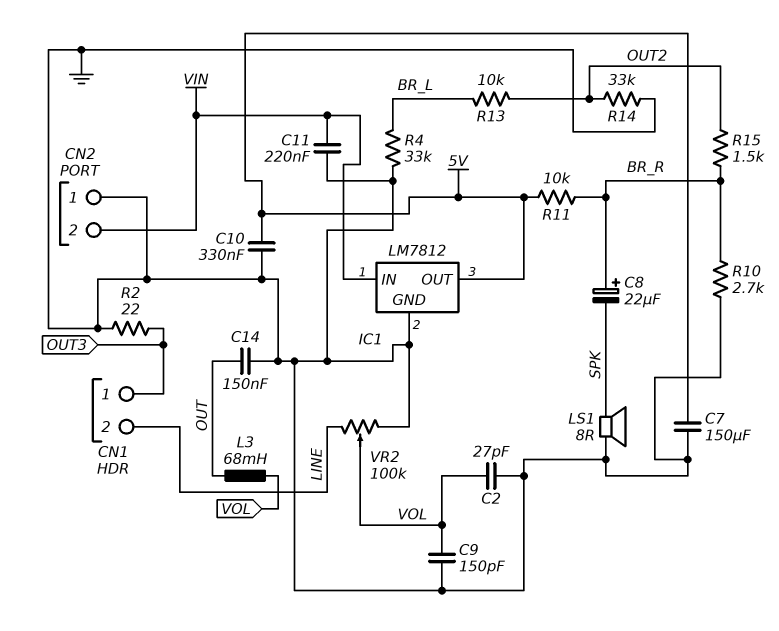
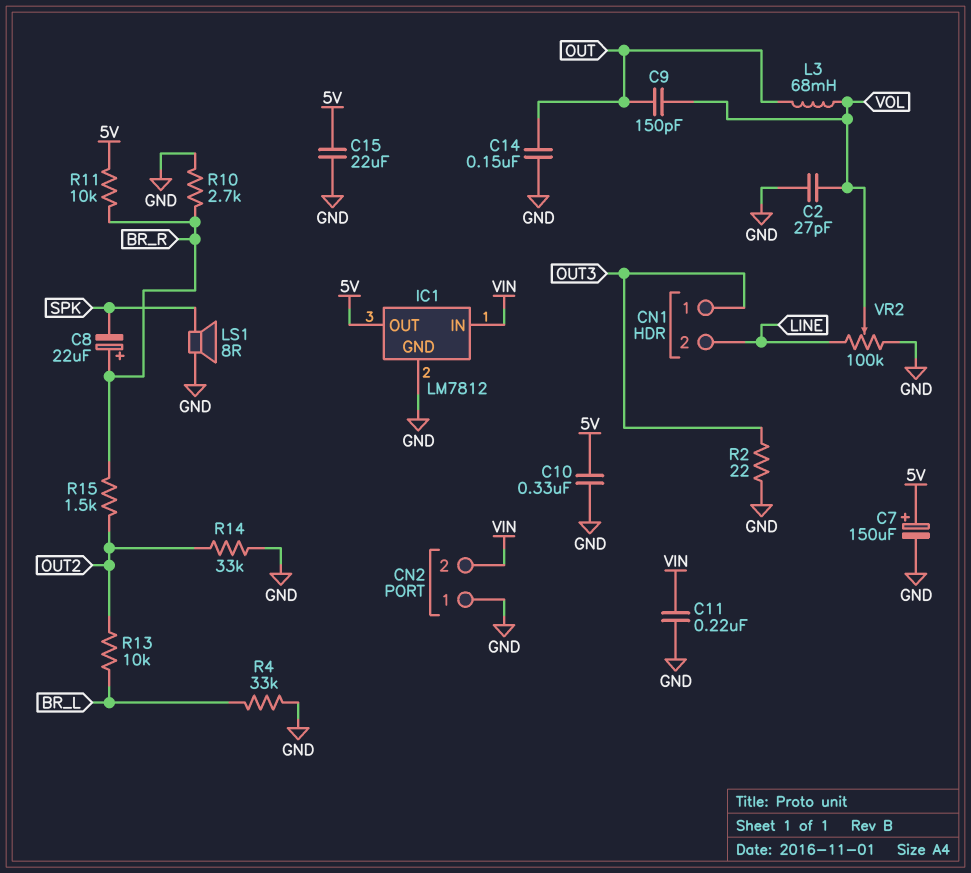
C7: 150uF (5V, GND) -> 150uF (plus 5V, minus GND)
C9: 150pF (GND, VOL) -> 150pF (OUT, VOL)
C15: none -> 22uF (5V, GND)

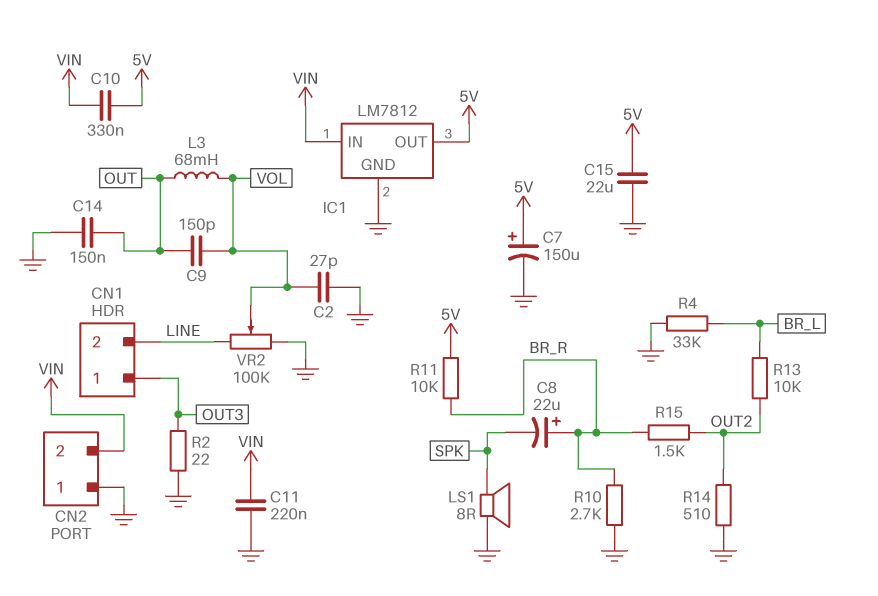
C10: 330nF (5V, GND) -> 330nF (5V, VIN)
R14: 33k (GND, OUT2) -> 510 (GND, OUT2)

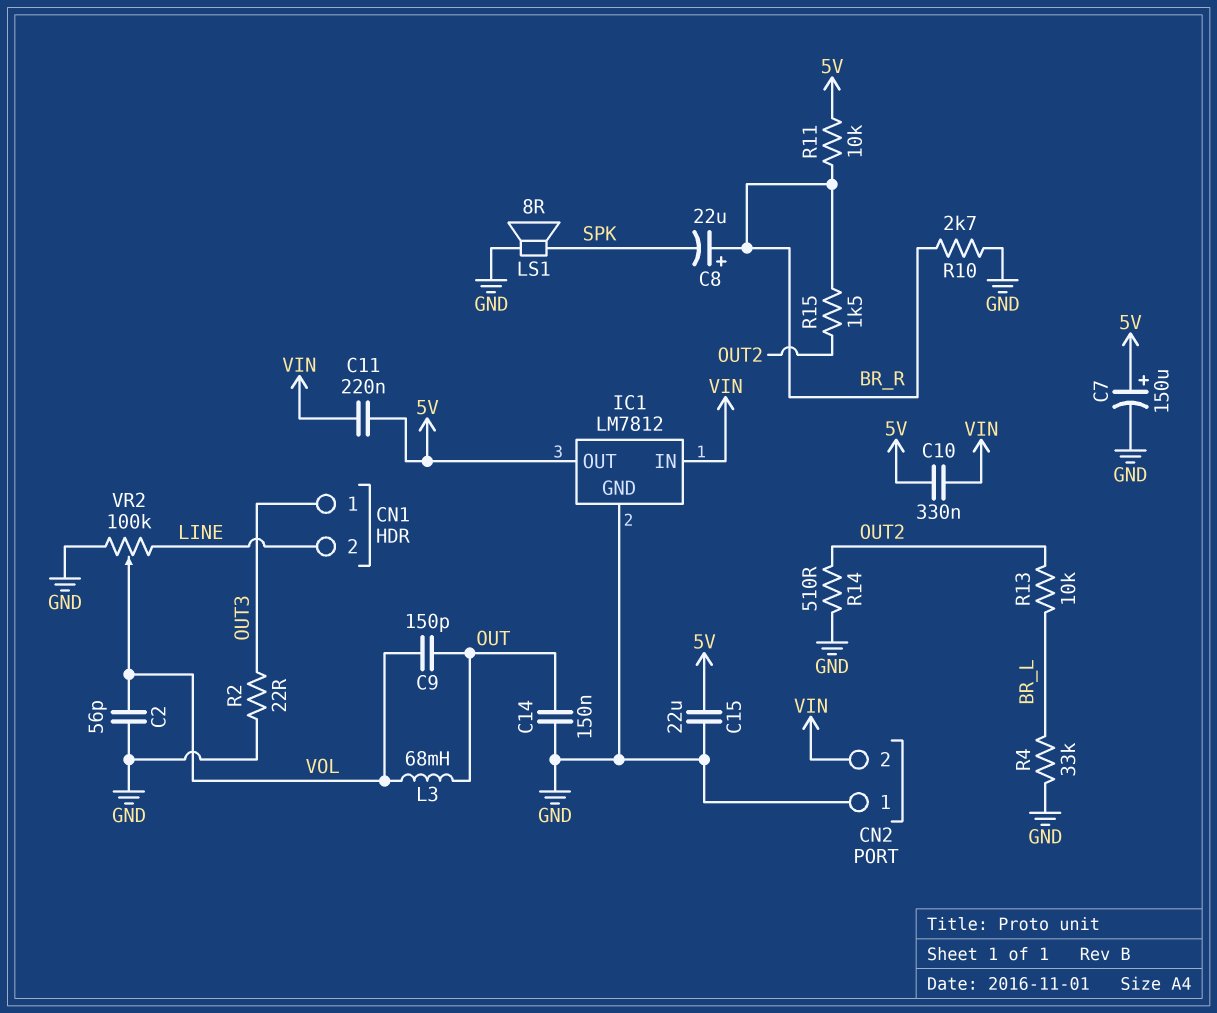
C2: 27pF (GND, VOL) -> 56pF (GND, VOL)
C11: 220nF (GND, VIN) -> 220nF (5V, VIN)

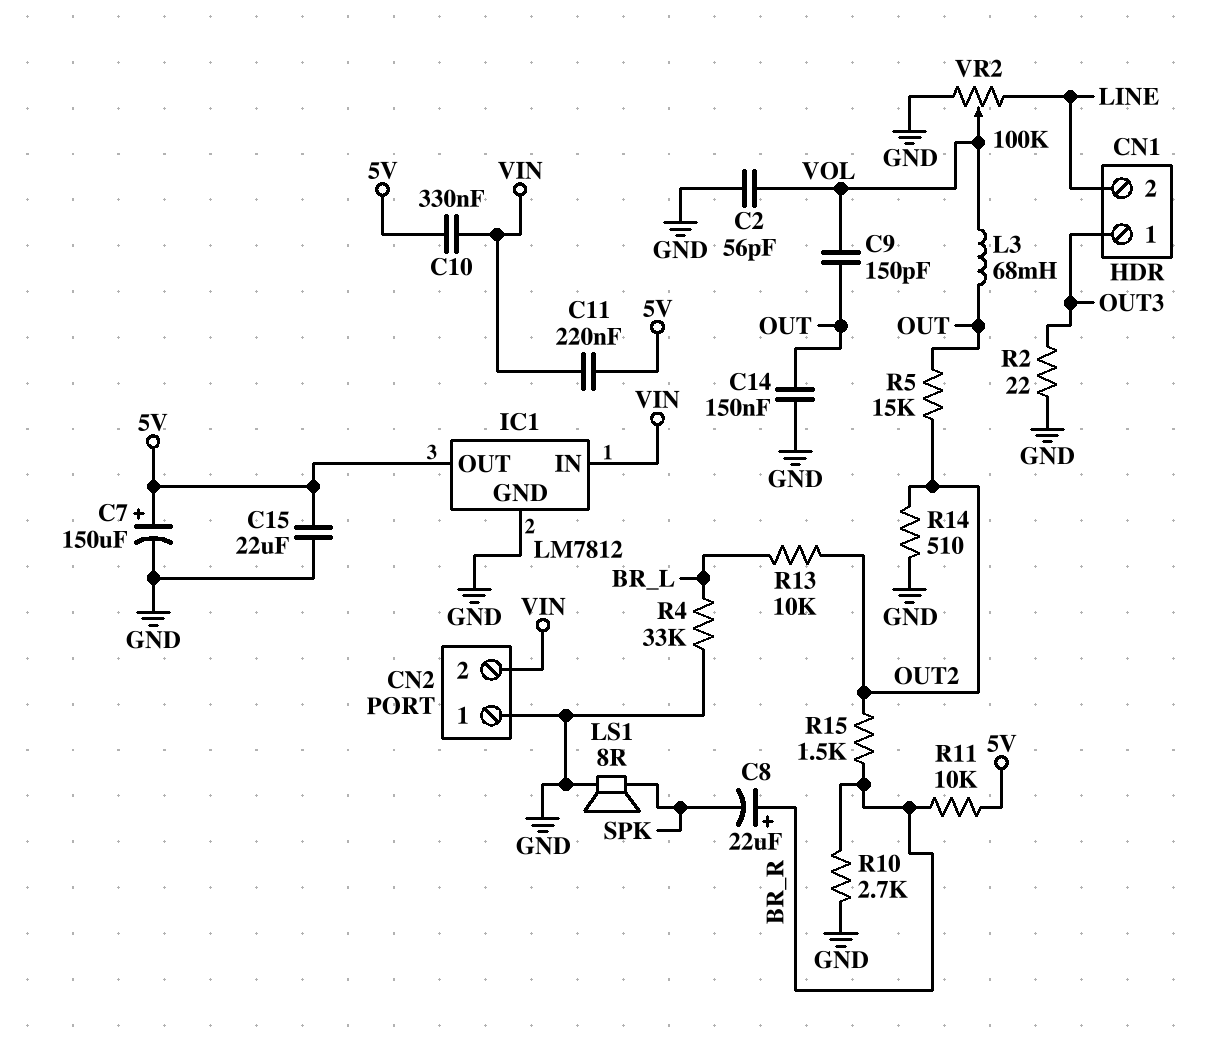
R5: none -> 15k (OUT, OUT2)

